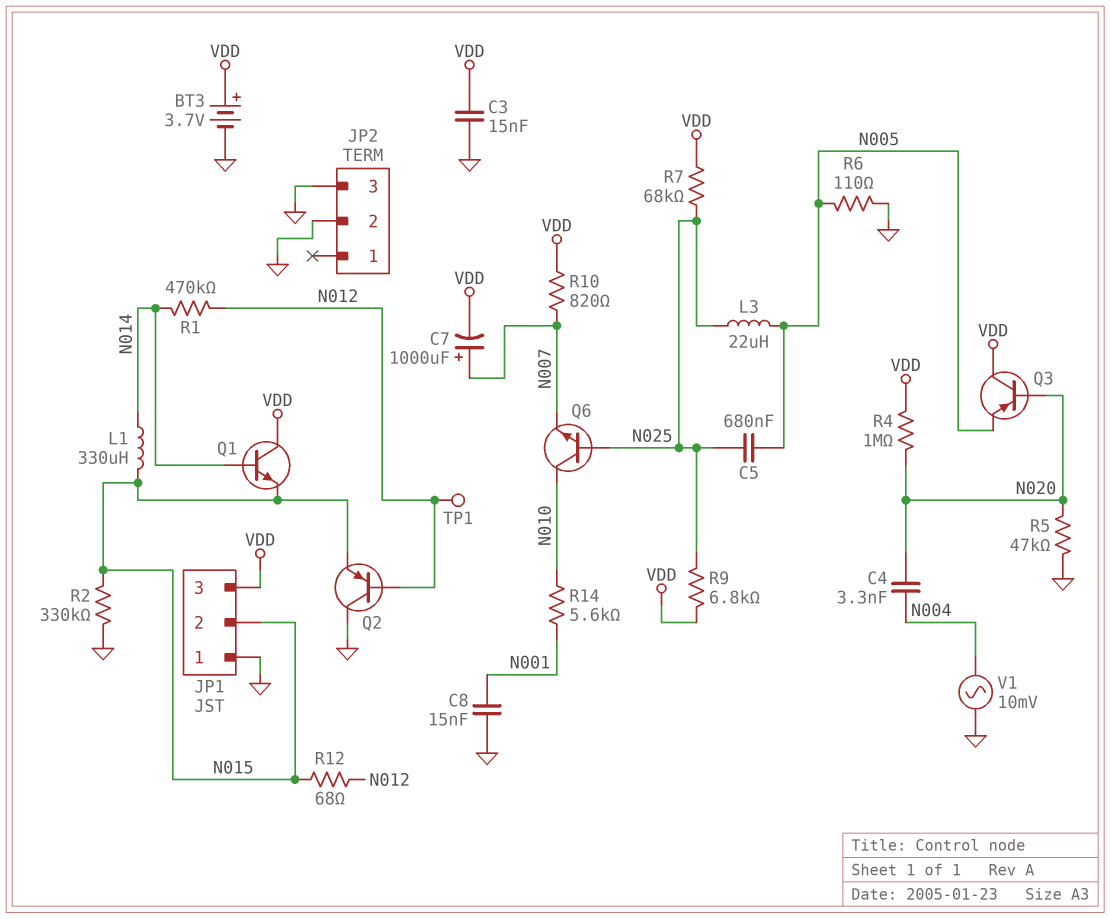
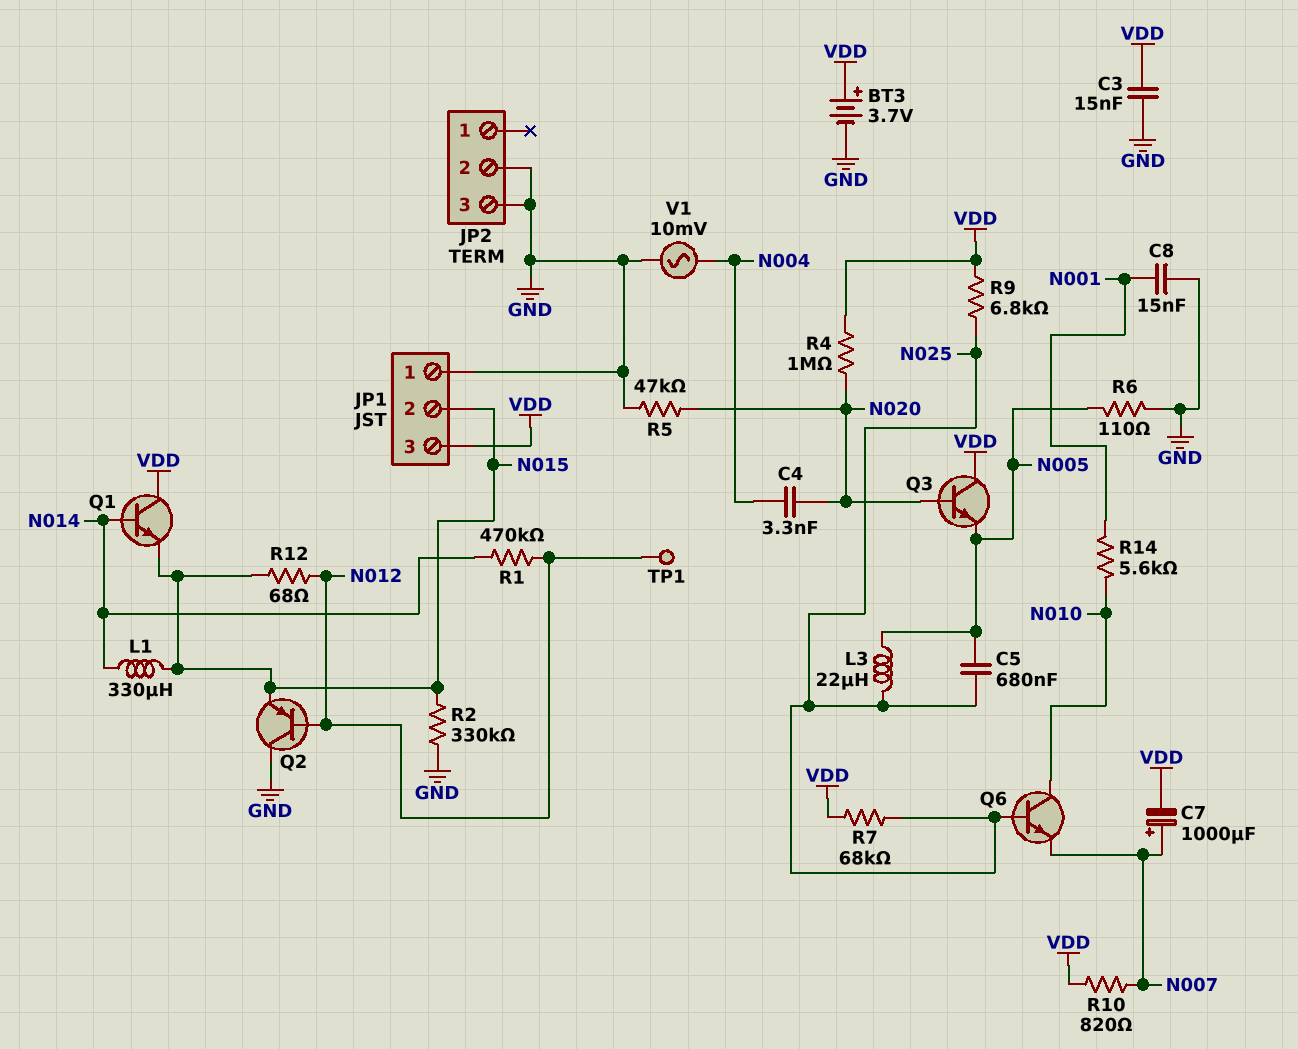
Q3: PNP (B N020, C VDD, E N005) -> NPN (B N020, C VDD, E N005)

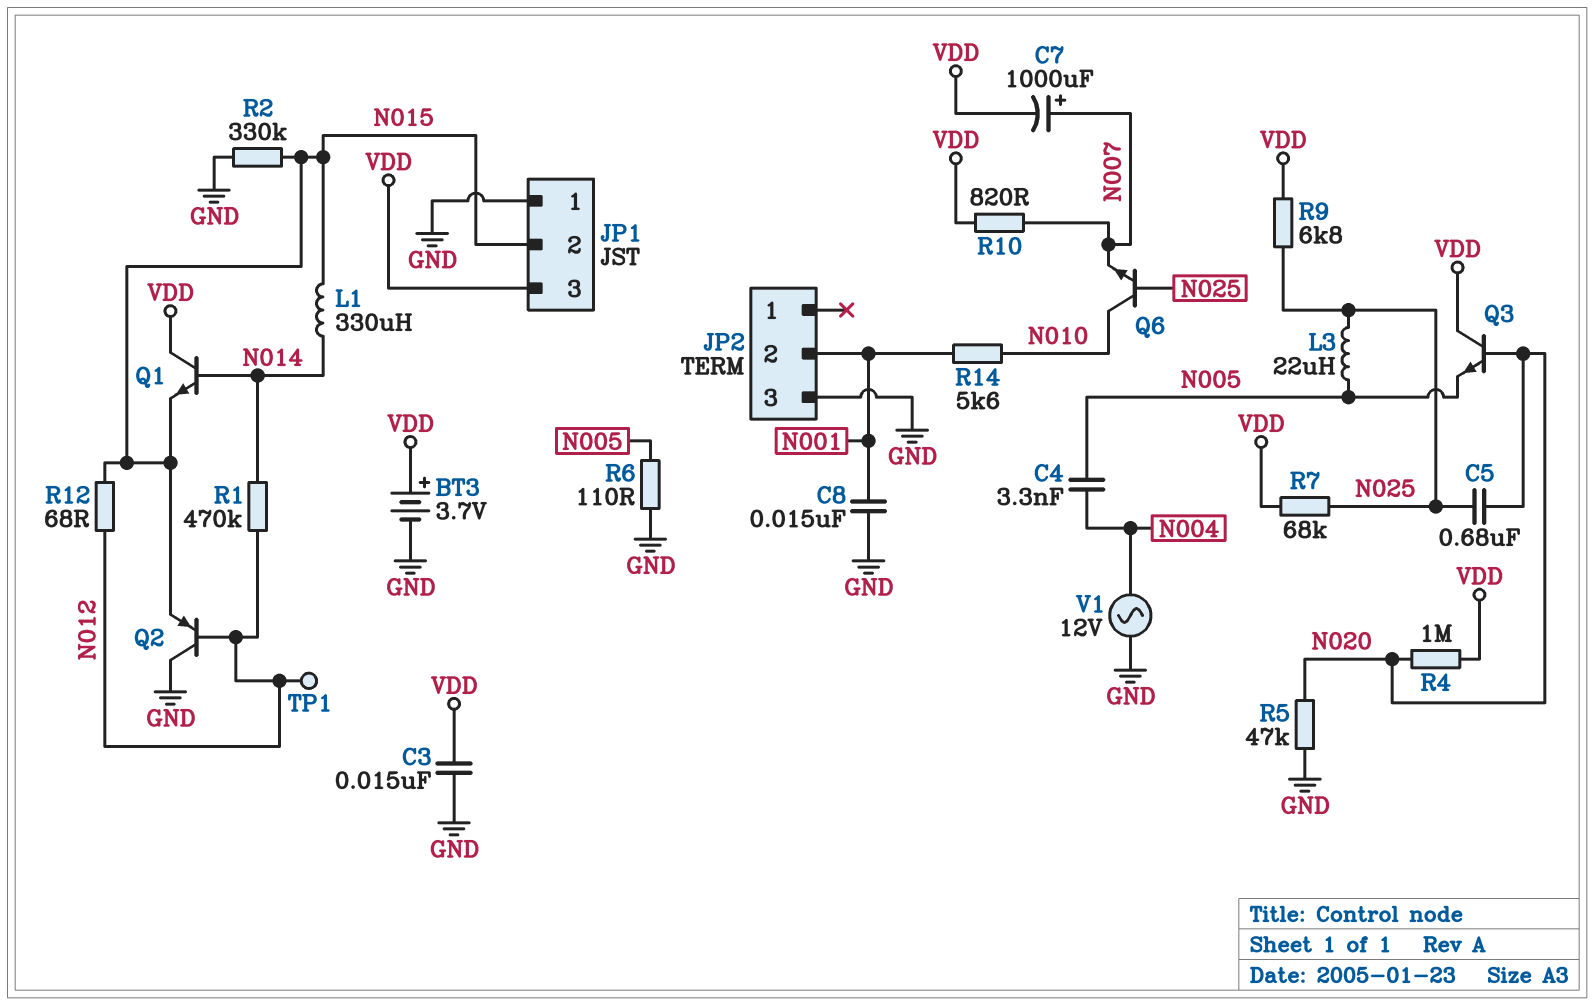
C4: 3.3nF (N004, N020) -> 3.3nF (N004, N005)
C5: 680nF (N005, N025) -> 680nF (N020, N025)
JP2 pin 2: GND -> N001
V1: AC 10mV (GND, N004) -> AC 12V (GND, N004)

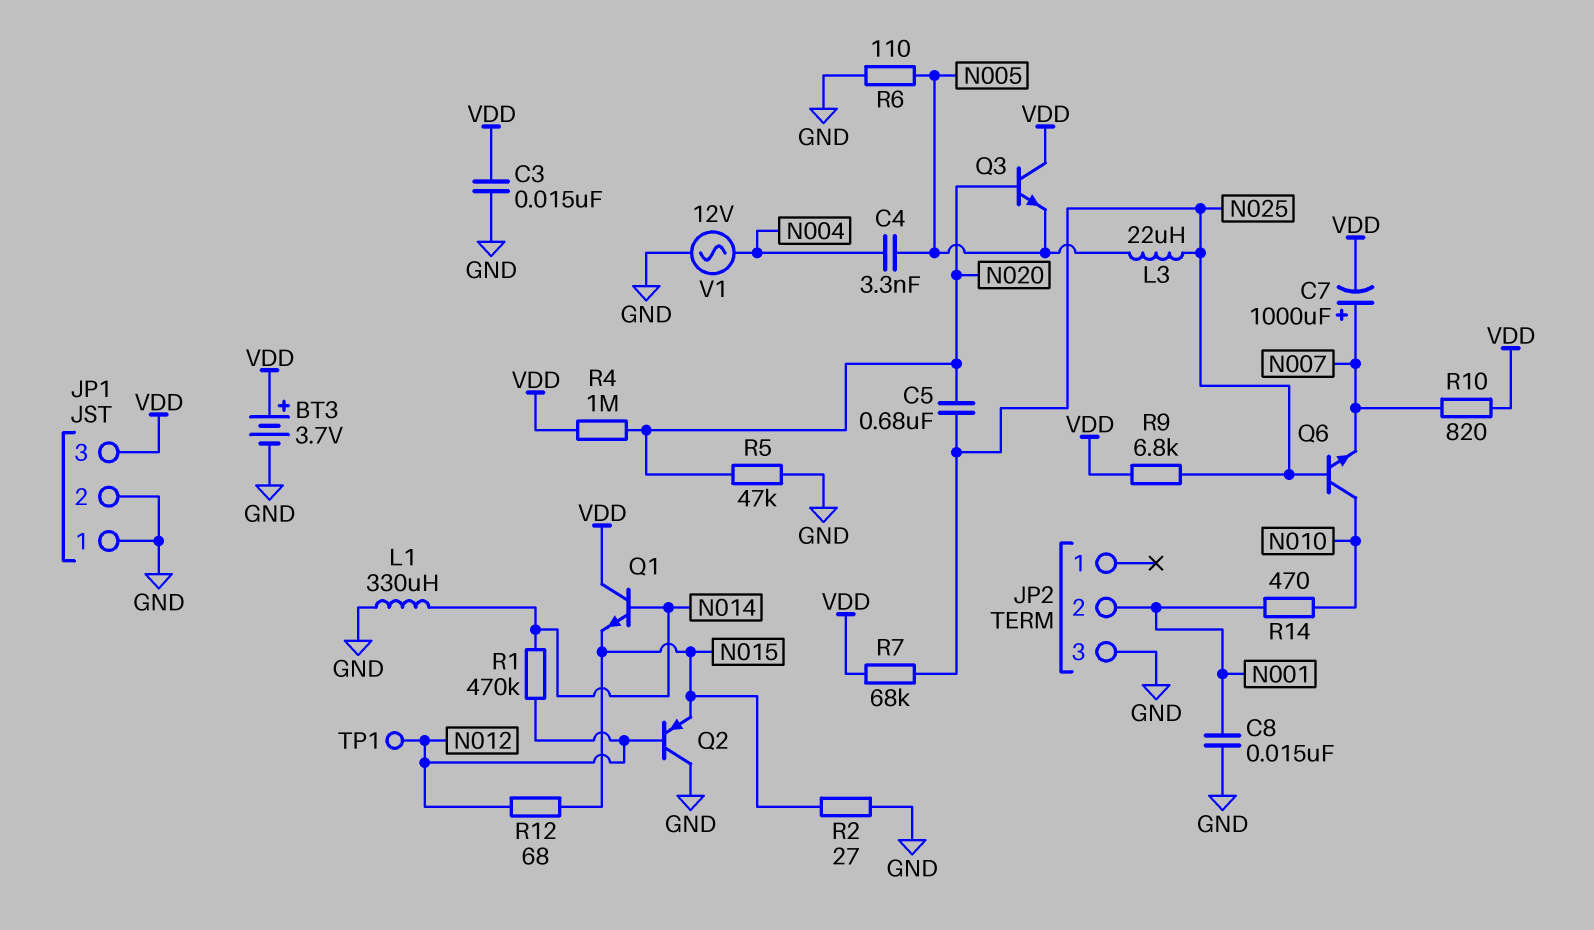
JP1 pin 2: N015 -> GND
L1: 330uH (N014, N015) -> 330uH (GND, N014)
R2: 330k (GND, N015) -> 27 (GND, N015)
R14: 5.6k (N001, N010) -> 470 (N001, N010)

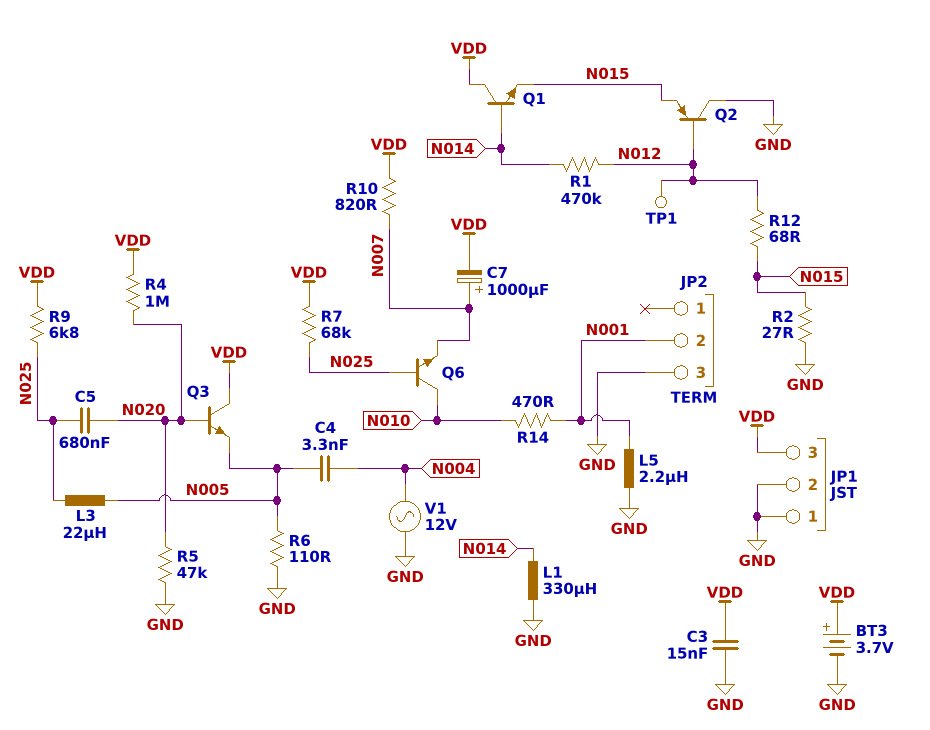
C8: 15nF (GND, N001) -> none
L5: none -> 2.2uH (GND, N001)

